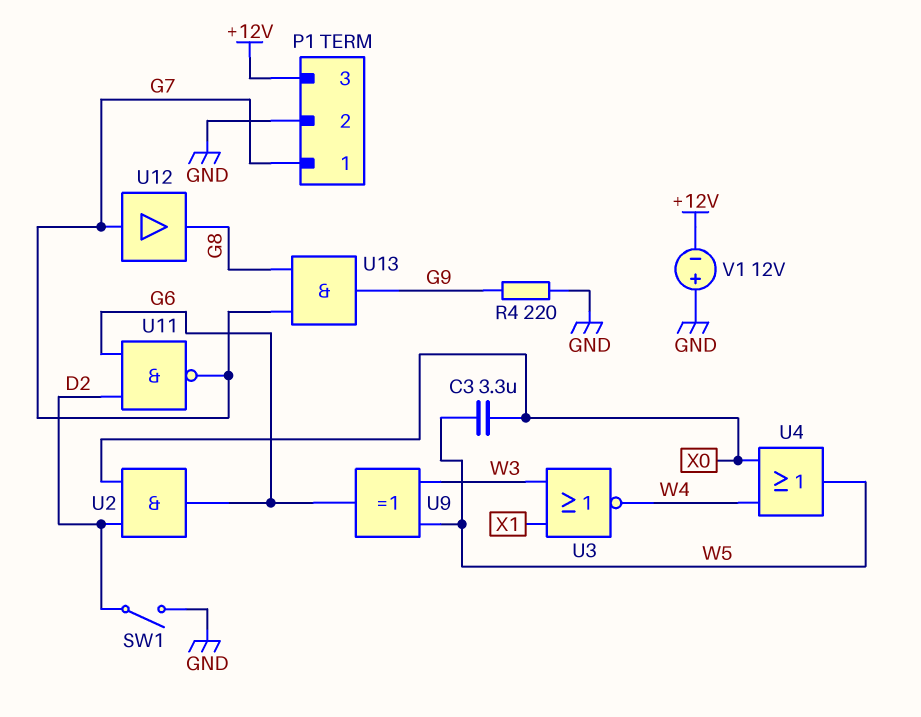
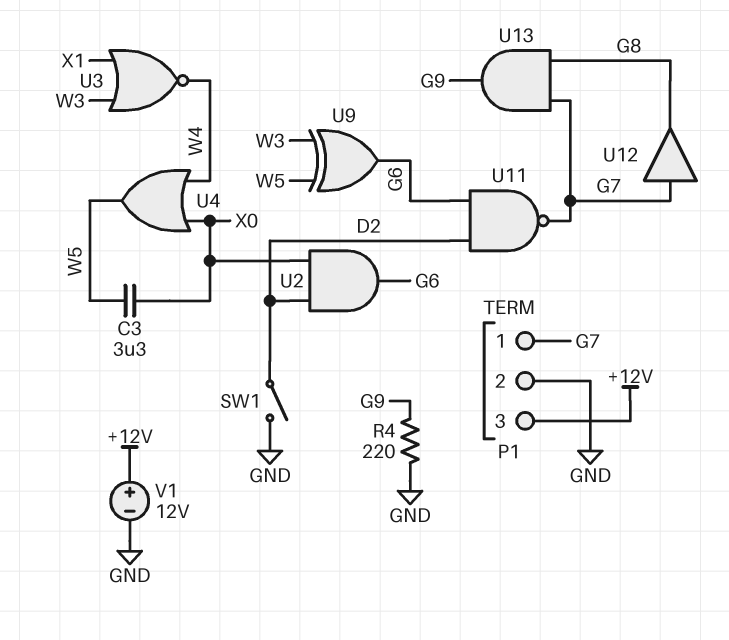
V1: 12V (plus GND, minus +12V) -> 12V (plus +12V, minus GND)

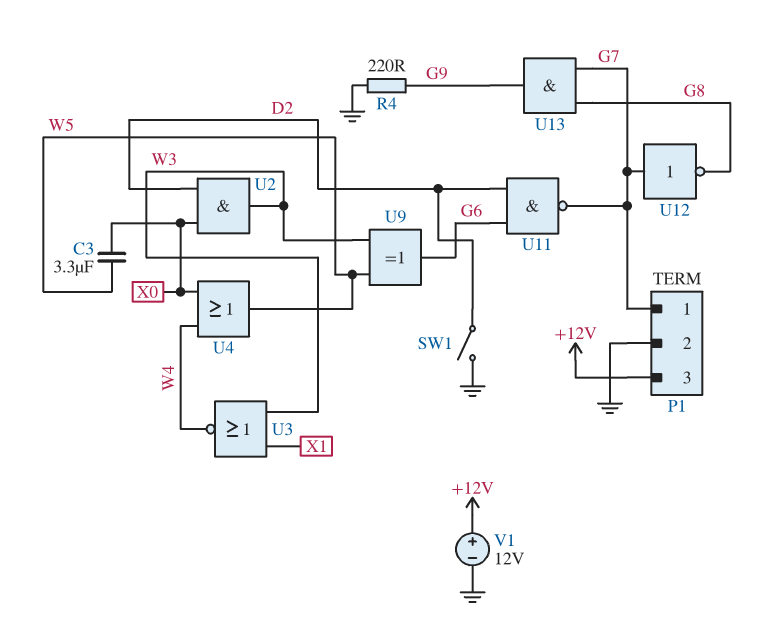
U2: AND (in D2, in X0, out G6) -> AND (in D2, in X0, out W3)
U12: buffer (in G7, out G8) -> NOT (in G7, out G8)

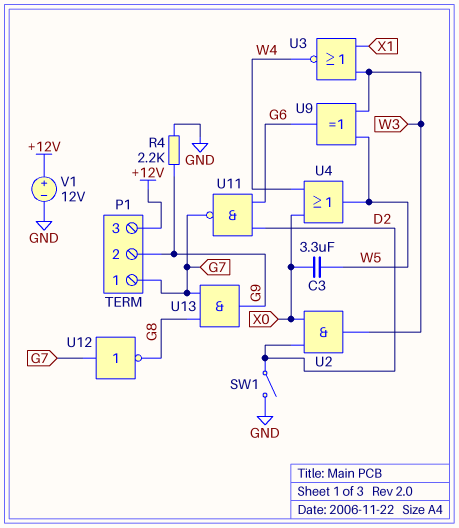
P1 pin 2: GND -> G9
R4: 220 (G9, GND) -> 2.2k (G9, GND)

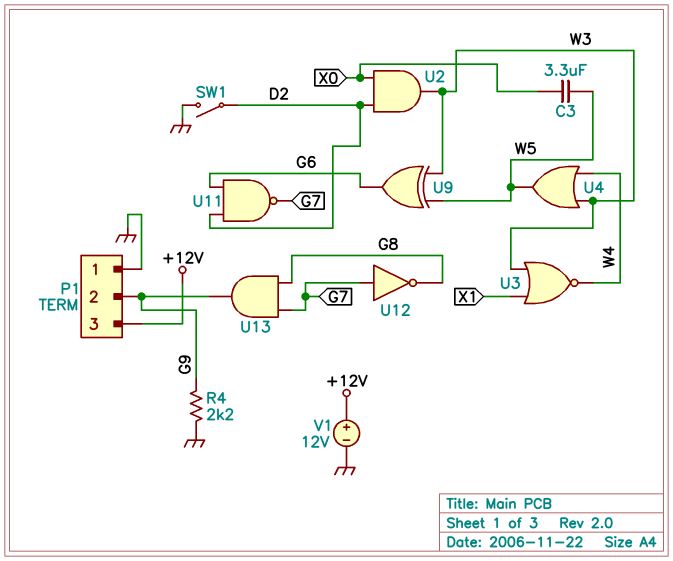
P1 pin 1: G7 -> GND
U4: OR (in W4, in X0, out W5) -> OR (in W3, in W4, out W5)

